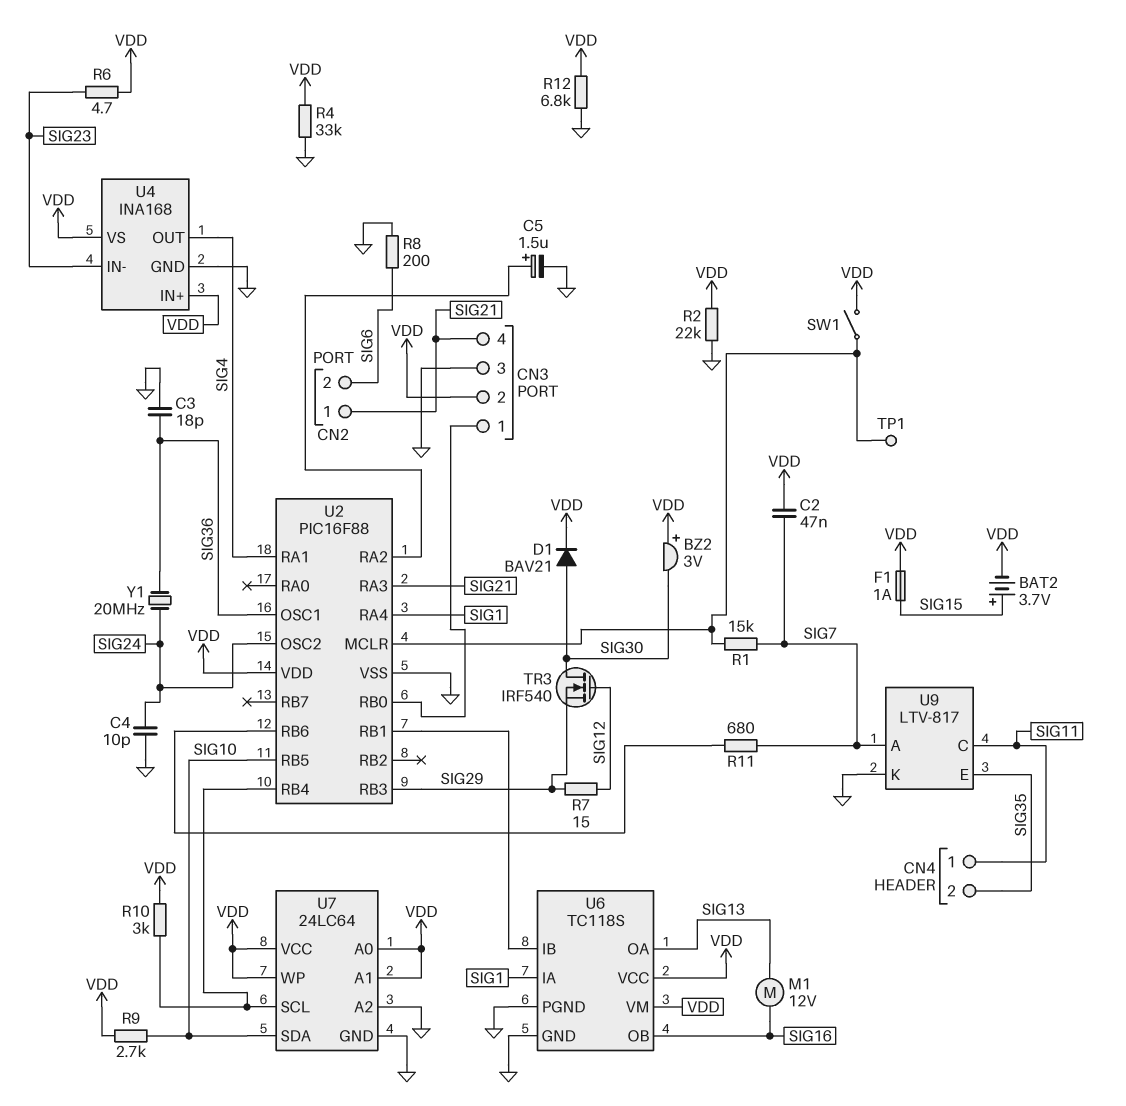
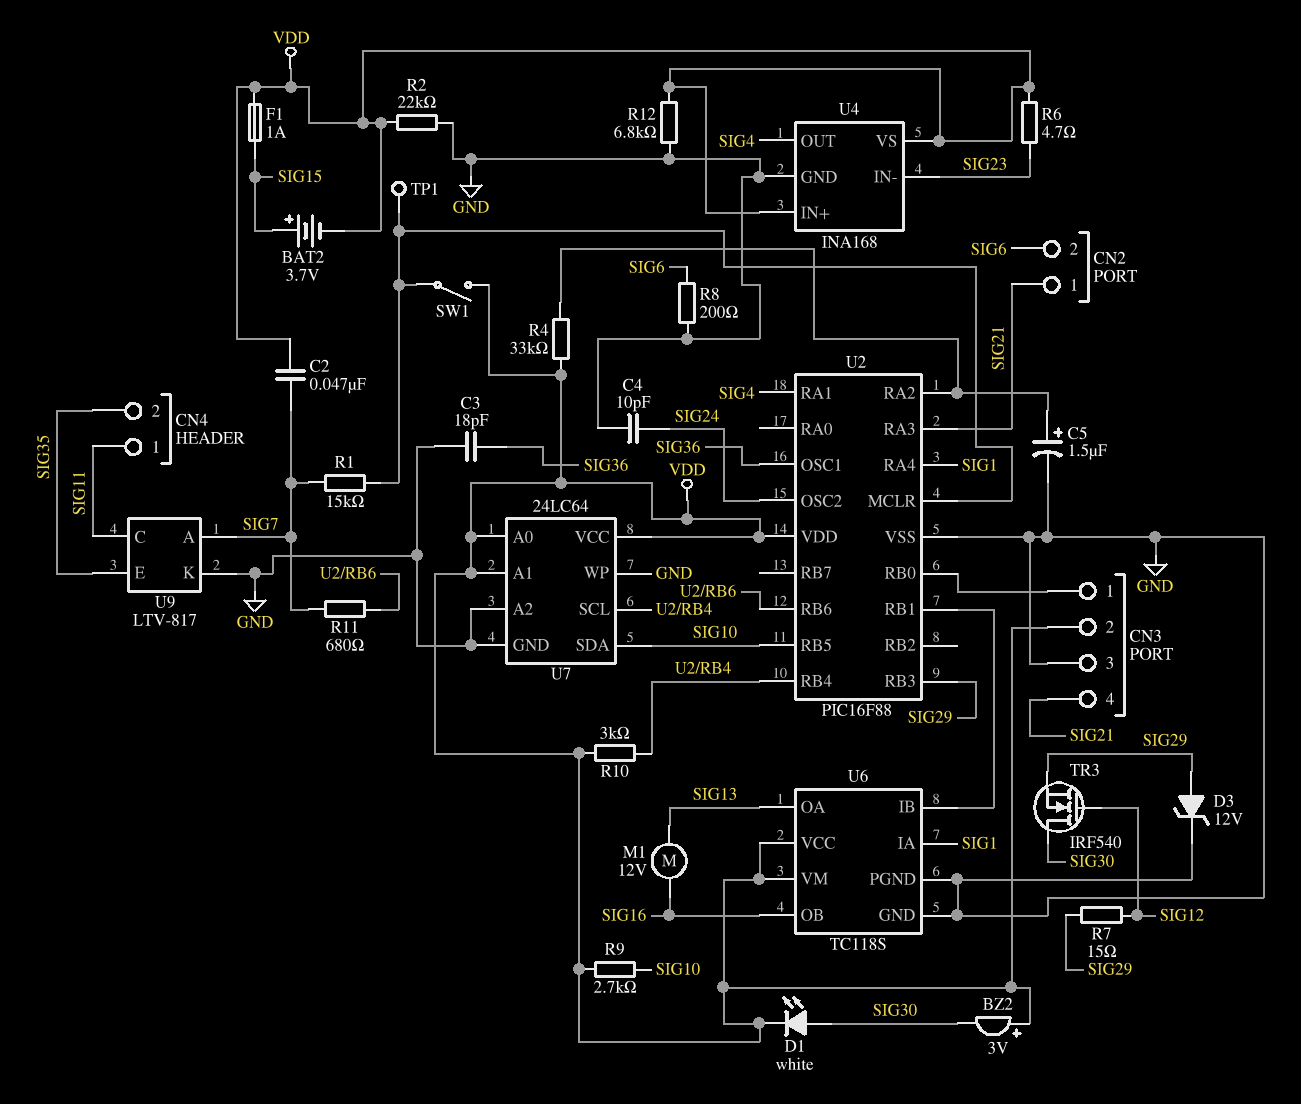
D1: diode BAV21 (A SIG30, K VDD) -> LED white (A SIG30, K VDD)
D3: none -> zener 12V (A SIG29, K GND)
R4: 33k (GND, VDD) -> 33k (U2/RA2, VDD)
U7 pin WP: VDD -> GND
Y1: 20MHz (SIG24, SIG36) -> none

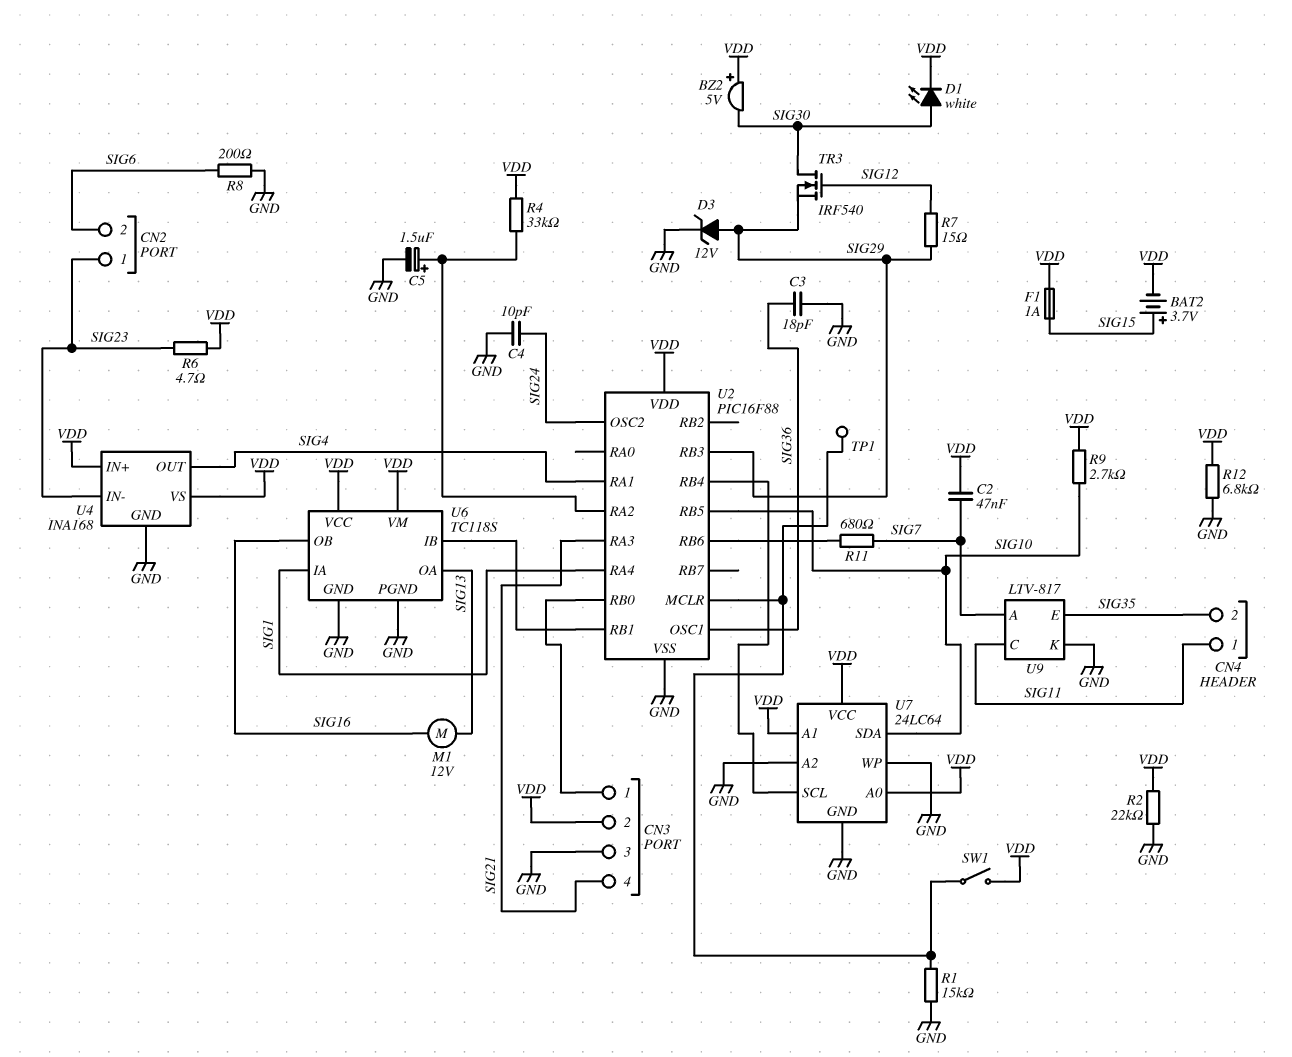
BZ2: buzzer 3V (plus VDD, minus SIG30) -> buzzer 5V (plus VDD, minus SIG30)
CN2 pin 1: SIG21 -> SIG23
R1: 15k (SIG7, U2/MCLR) -> 15k (GND, U2/MCLR)
R10: 3k (U2/RB4, VDD) -> none

